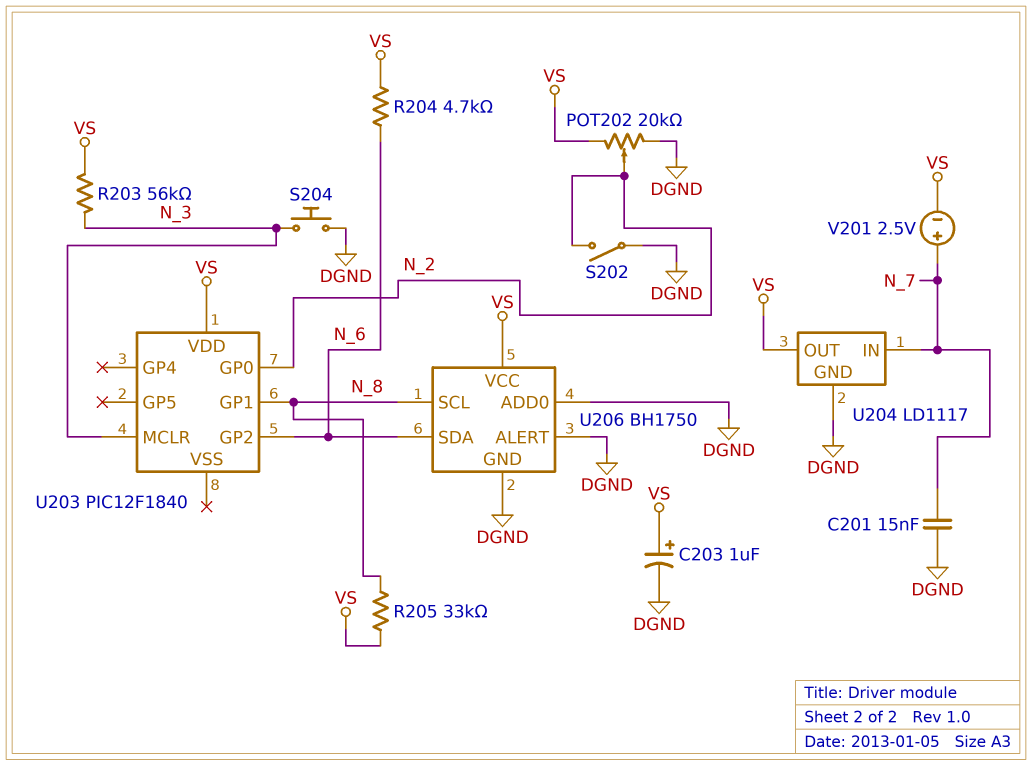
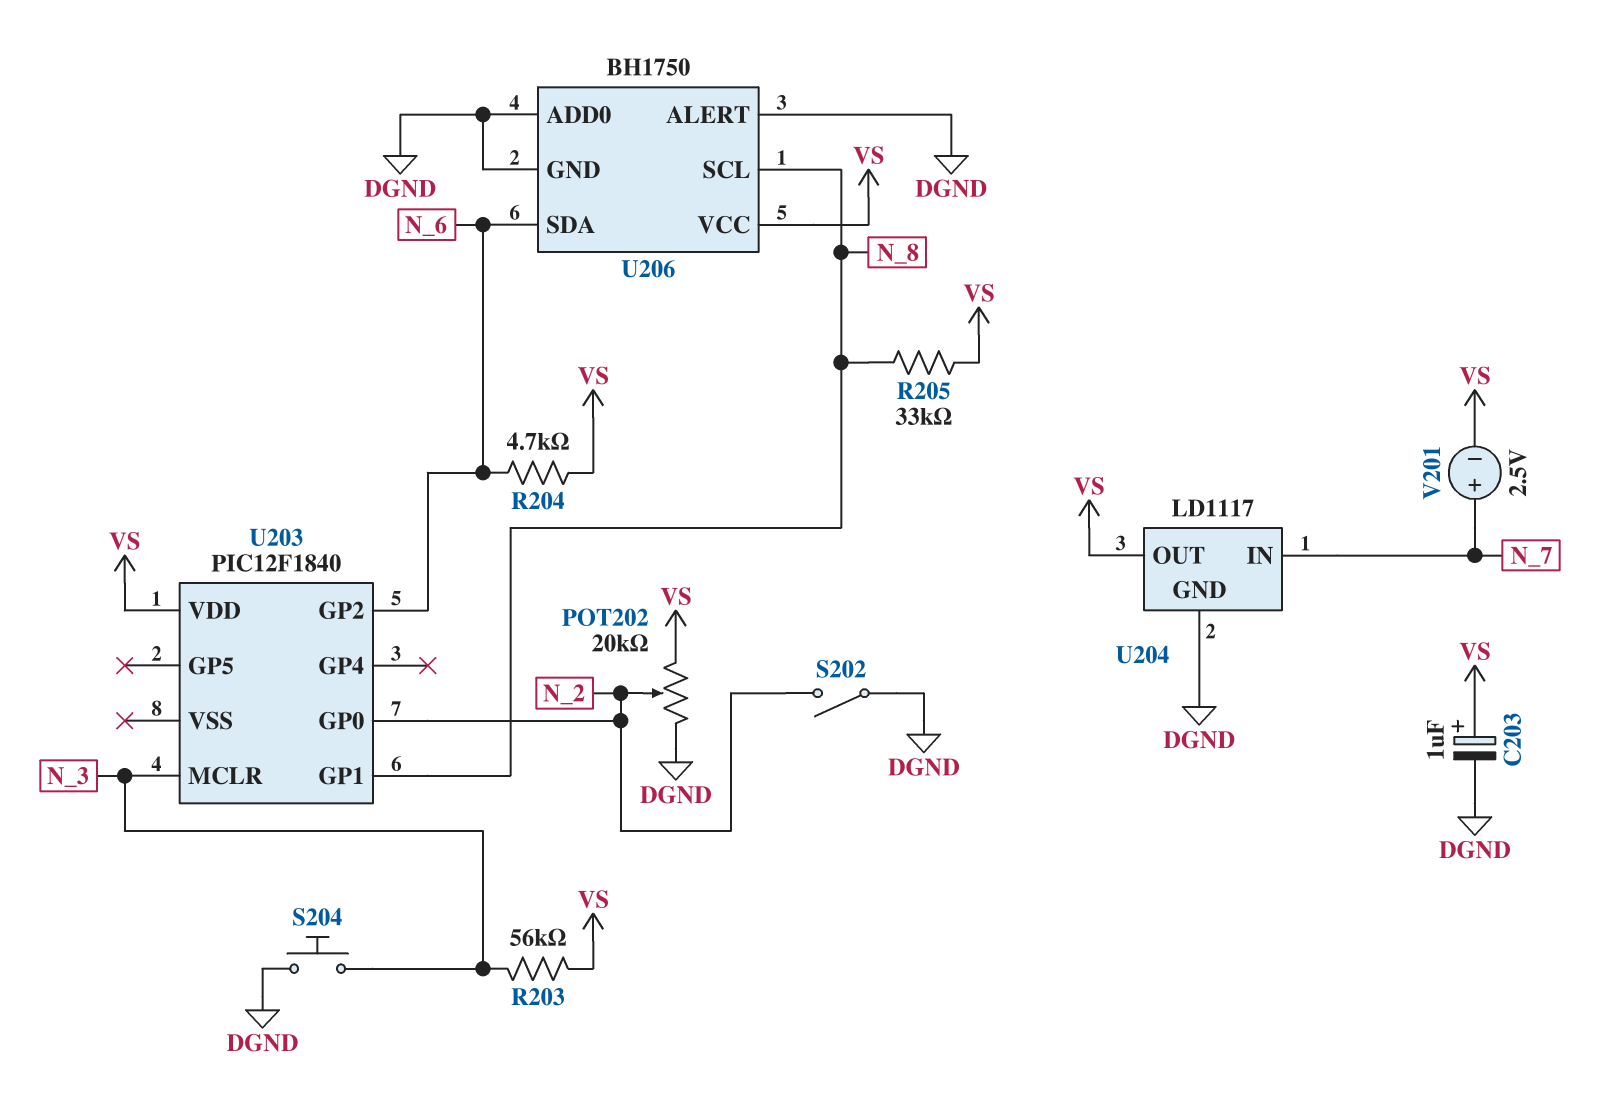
C201: 15nF (DGND, N_7) -> none

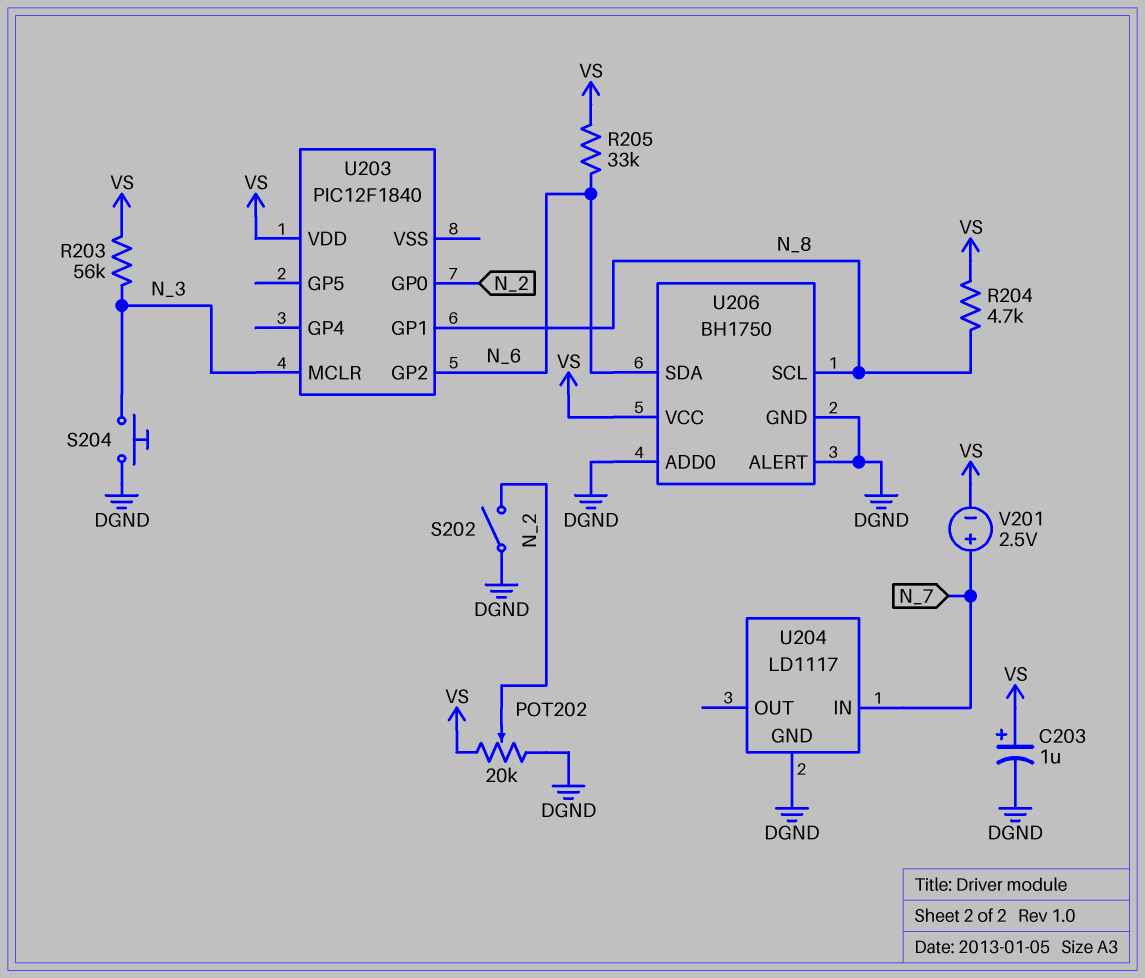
R204: 4.7k (N_6, VS) -> 4.7k (N_8, VS)
R205: 33k (N_8, VS) -> 33k (N_6, VS)
U204 pin OUT: VS -> none

